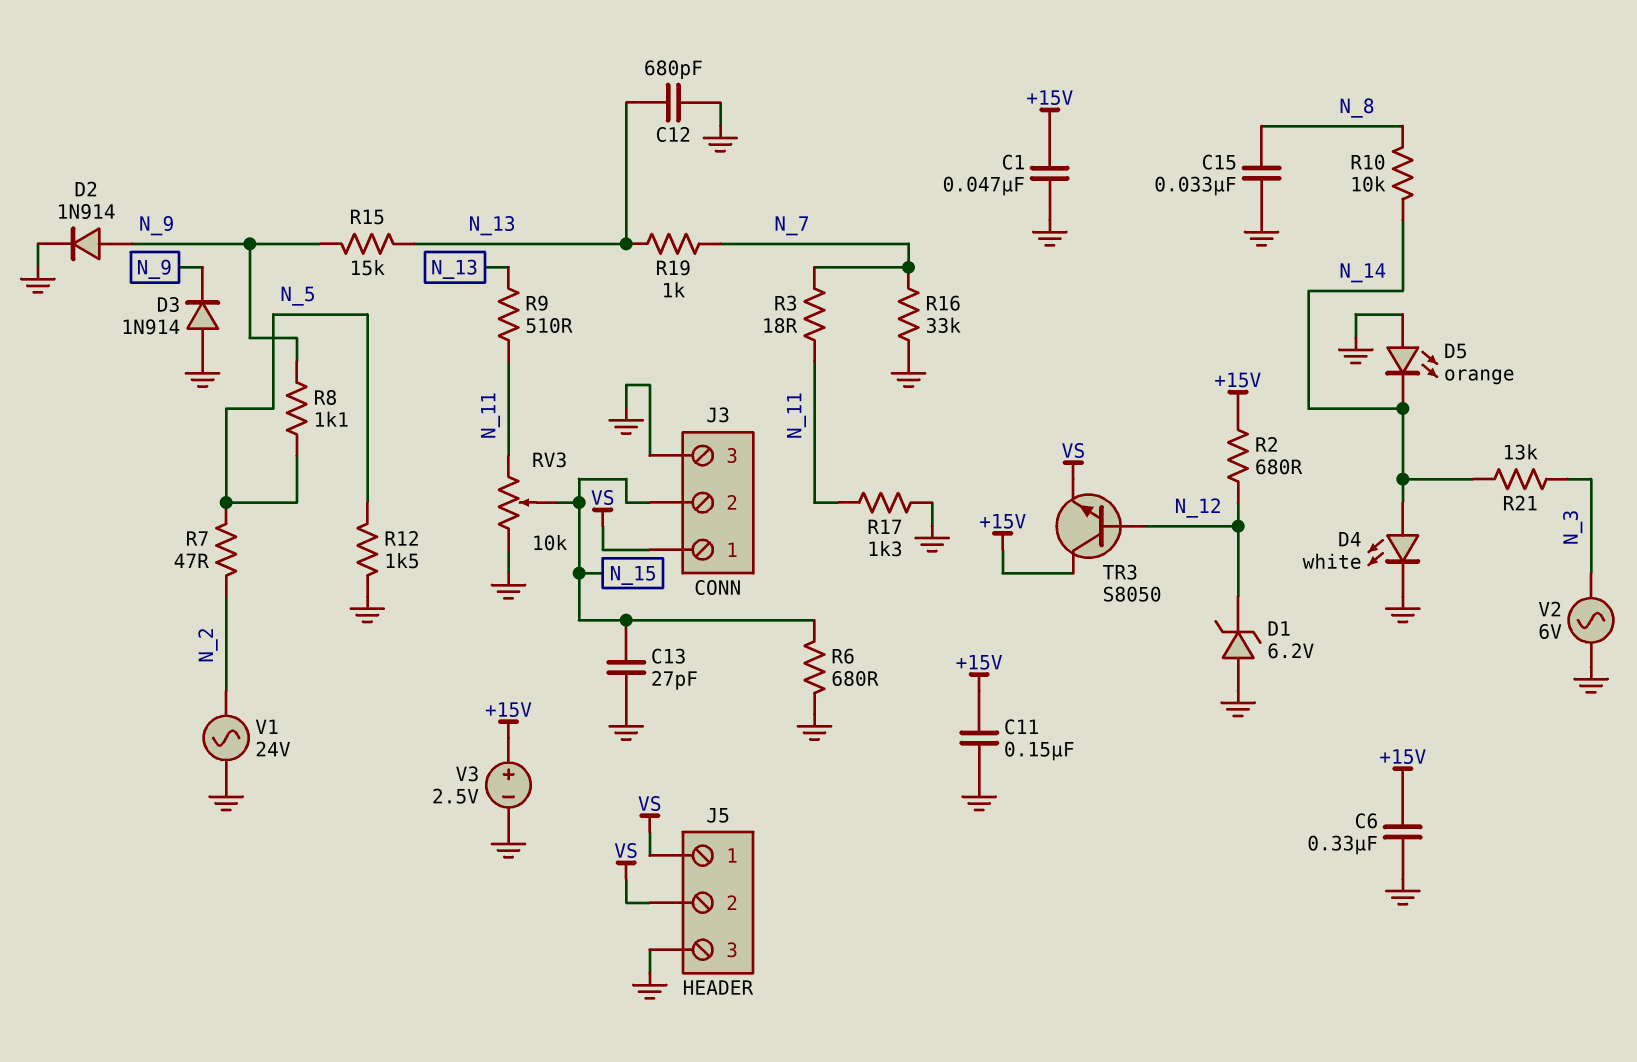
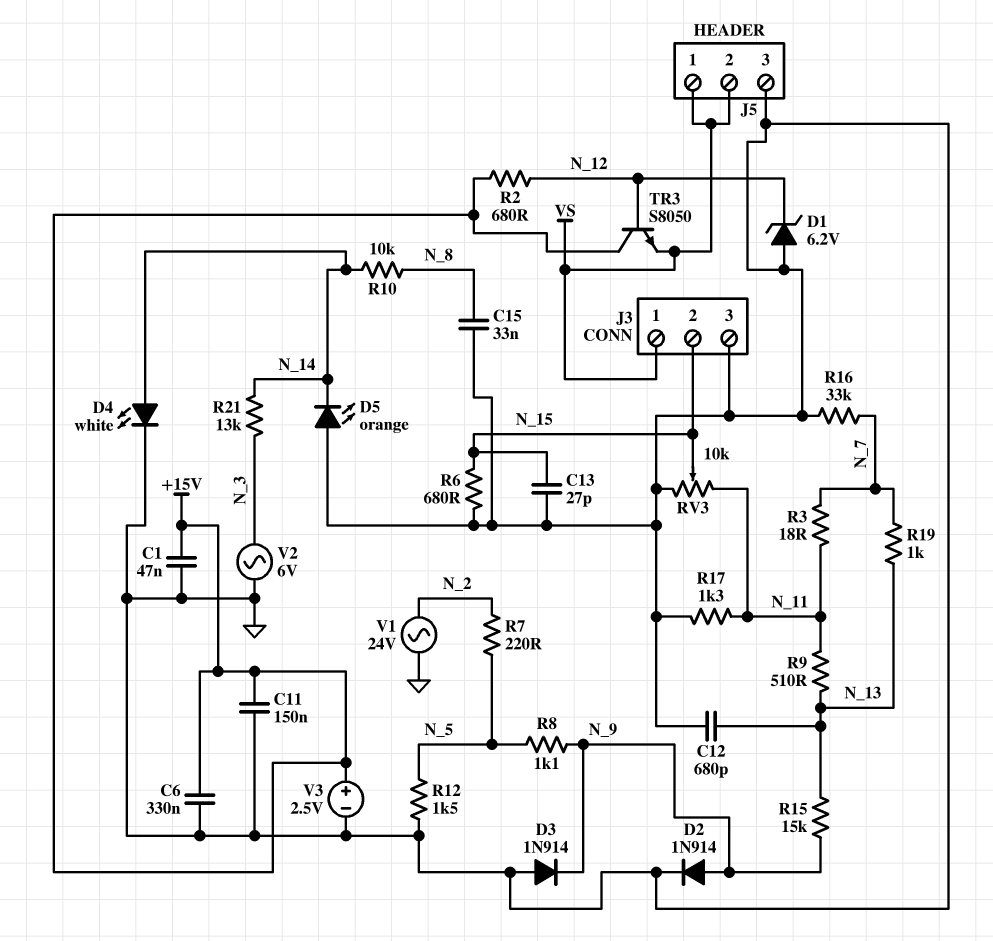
R7: 47 (N_2, N_5) -> 220 (N_2, N_5)

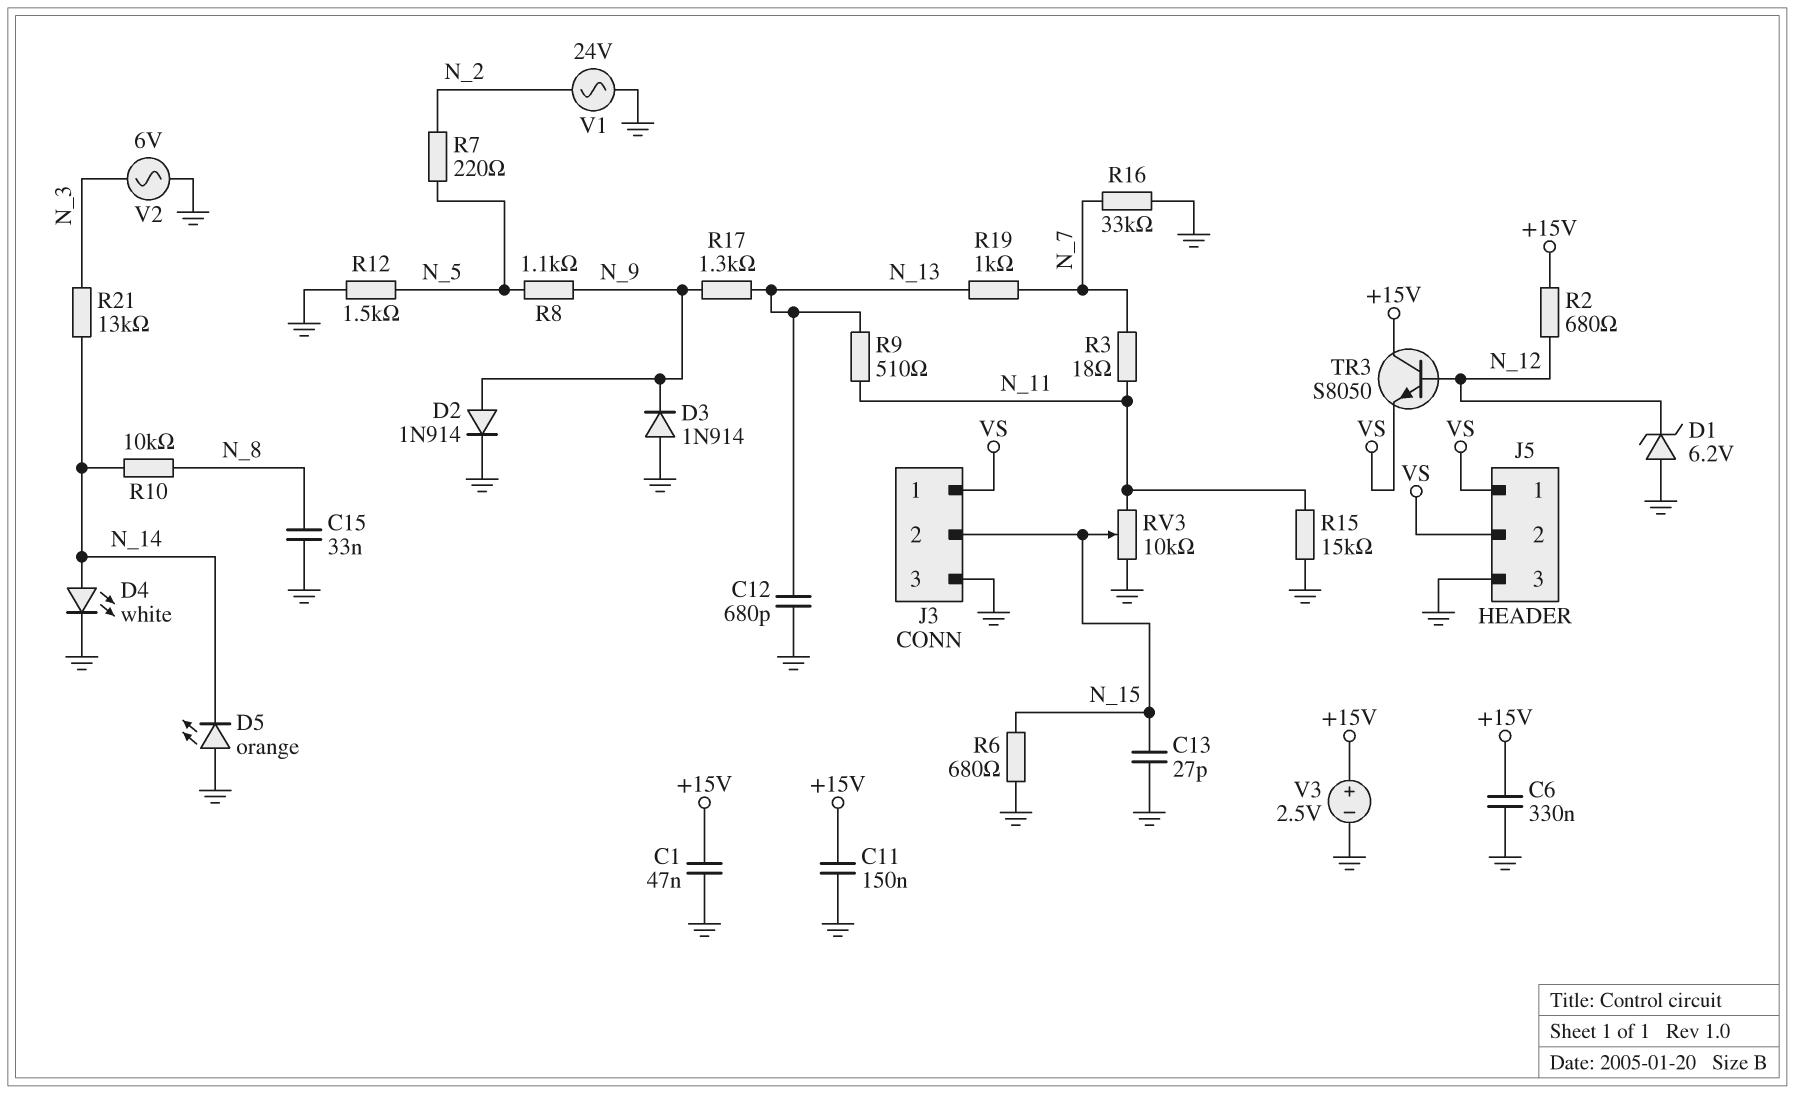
R15: 15k (N_9, N_13) -> 15k (GND, N_11)
R17: 1.3k (GND, N_11) -> 1.3k (N_9, N_13)

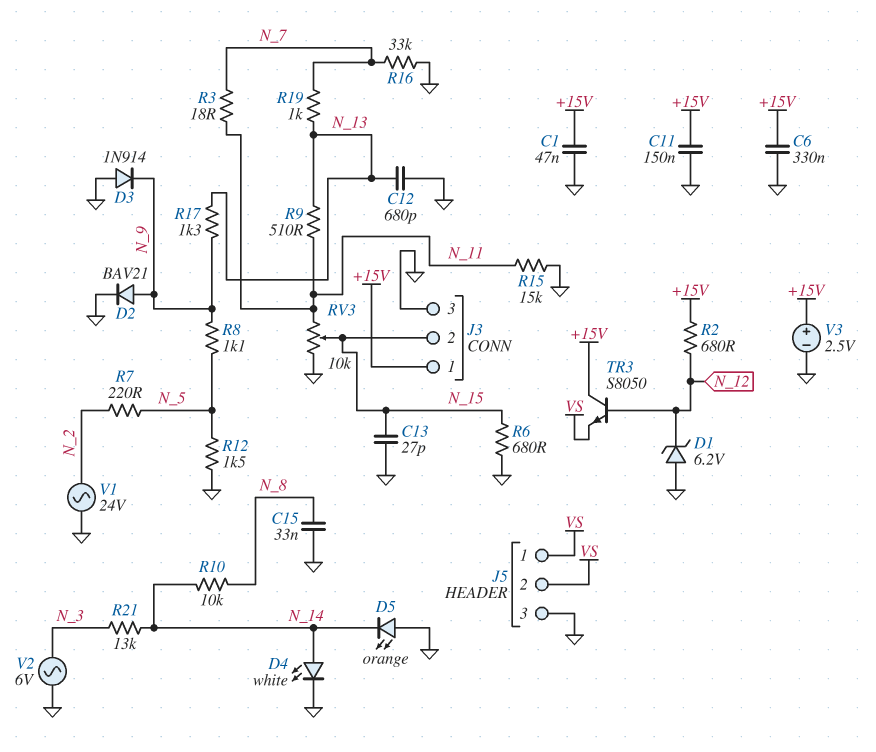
D2: diode 1N914 (A N_9, K GND) -> diode BAV21 (A N_9, K GND)
J3 pin 1: VS -> +15V

